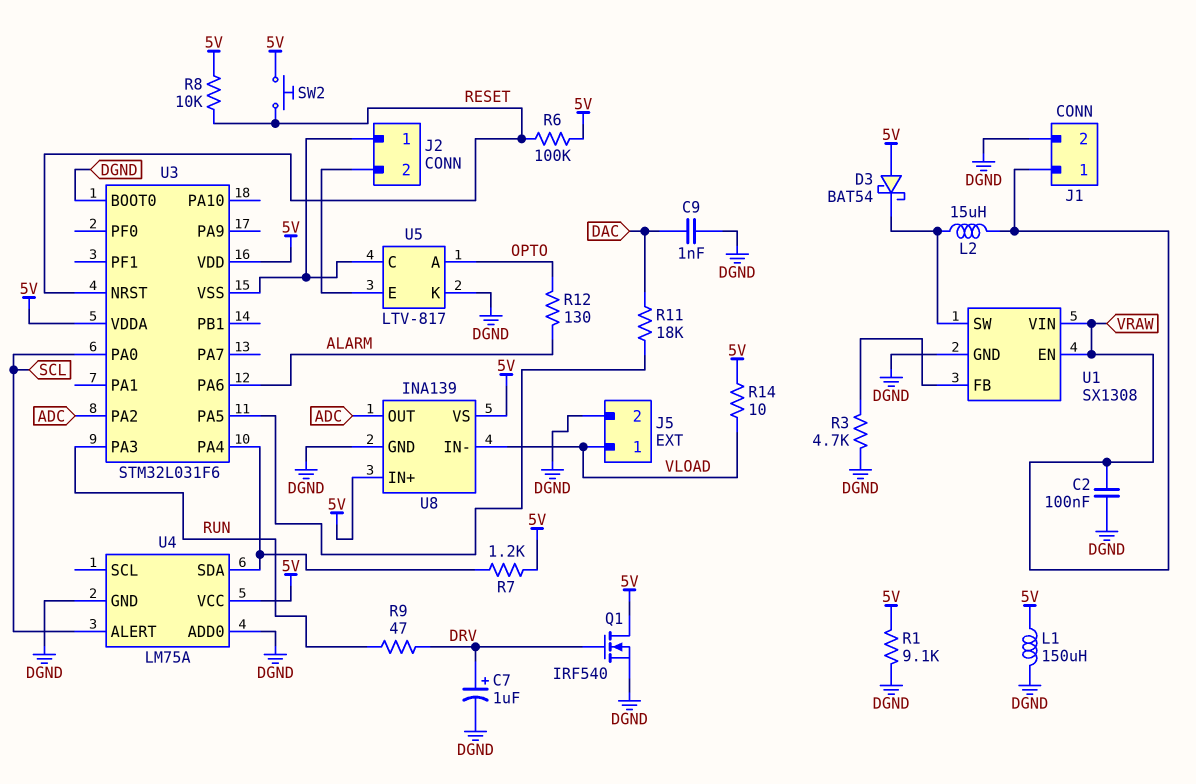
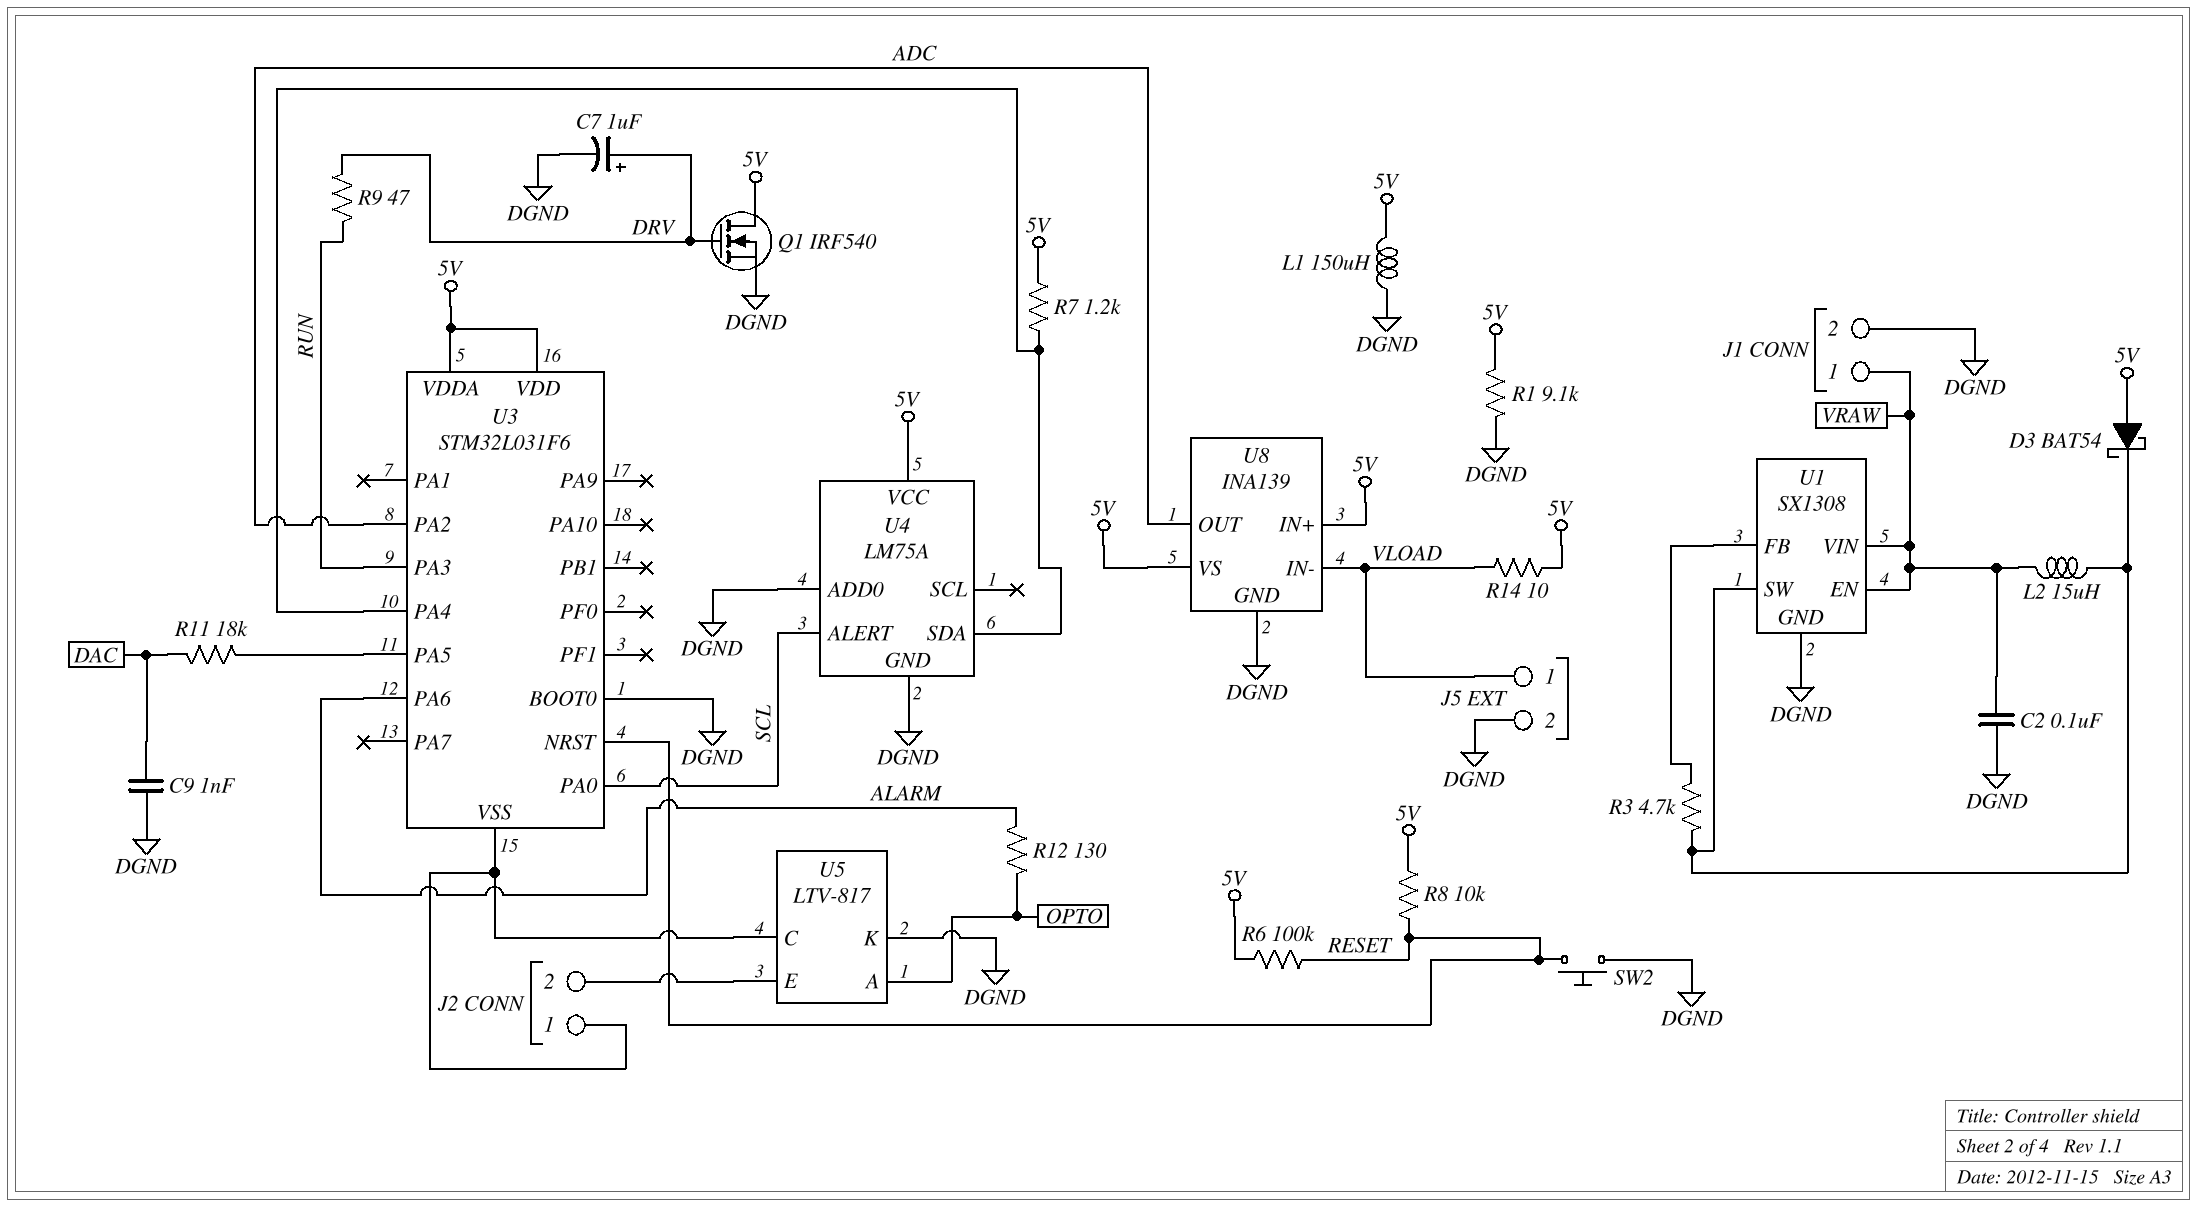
R3: 4.7k (DGND, U1/FB) -> 4.7k (U1/FB, U1/SW)
SW2: button (5V, RESET) -> button (DGND, RESET)

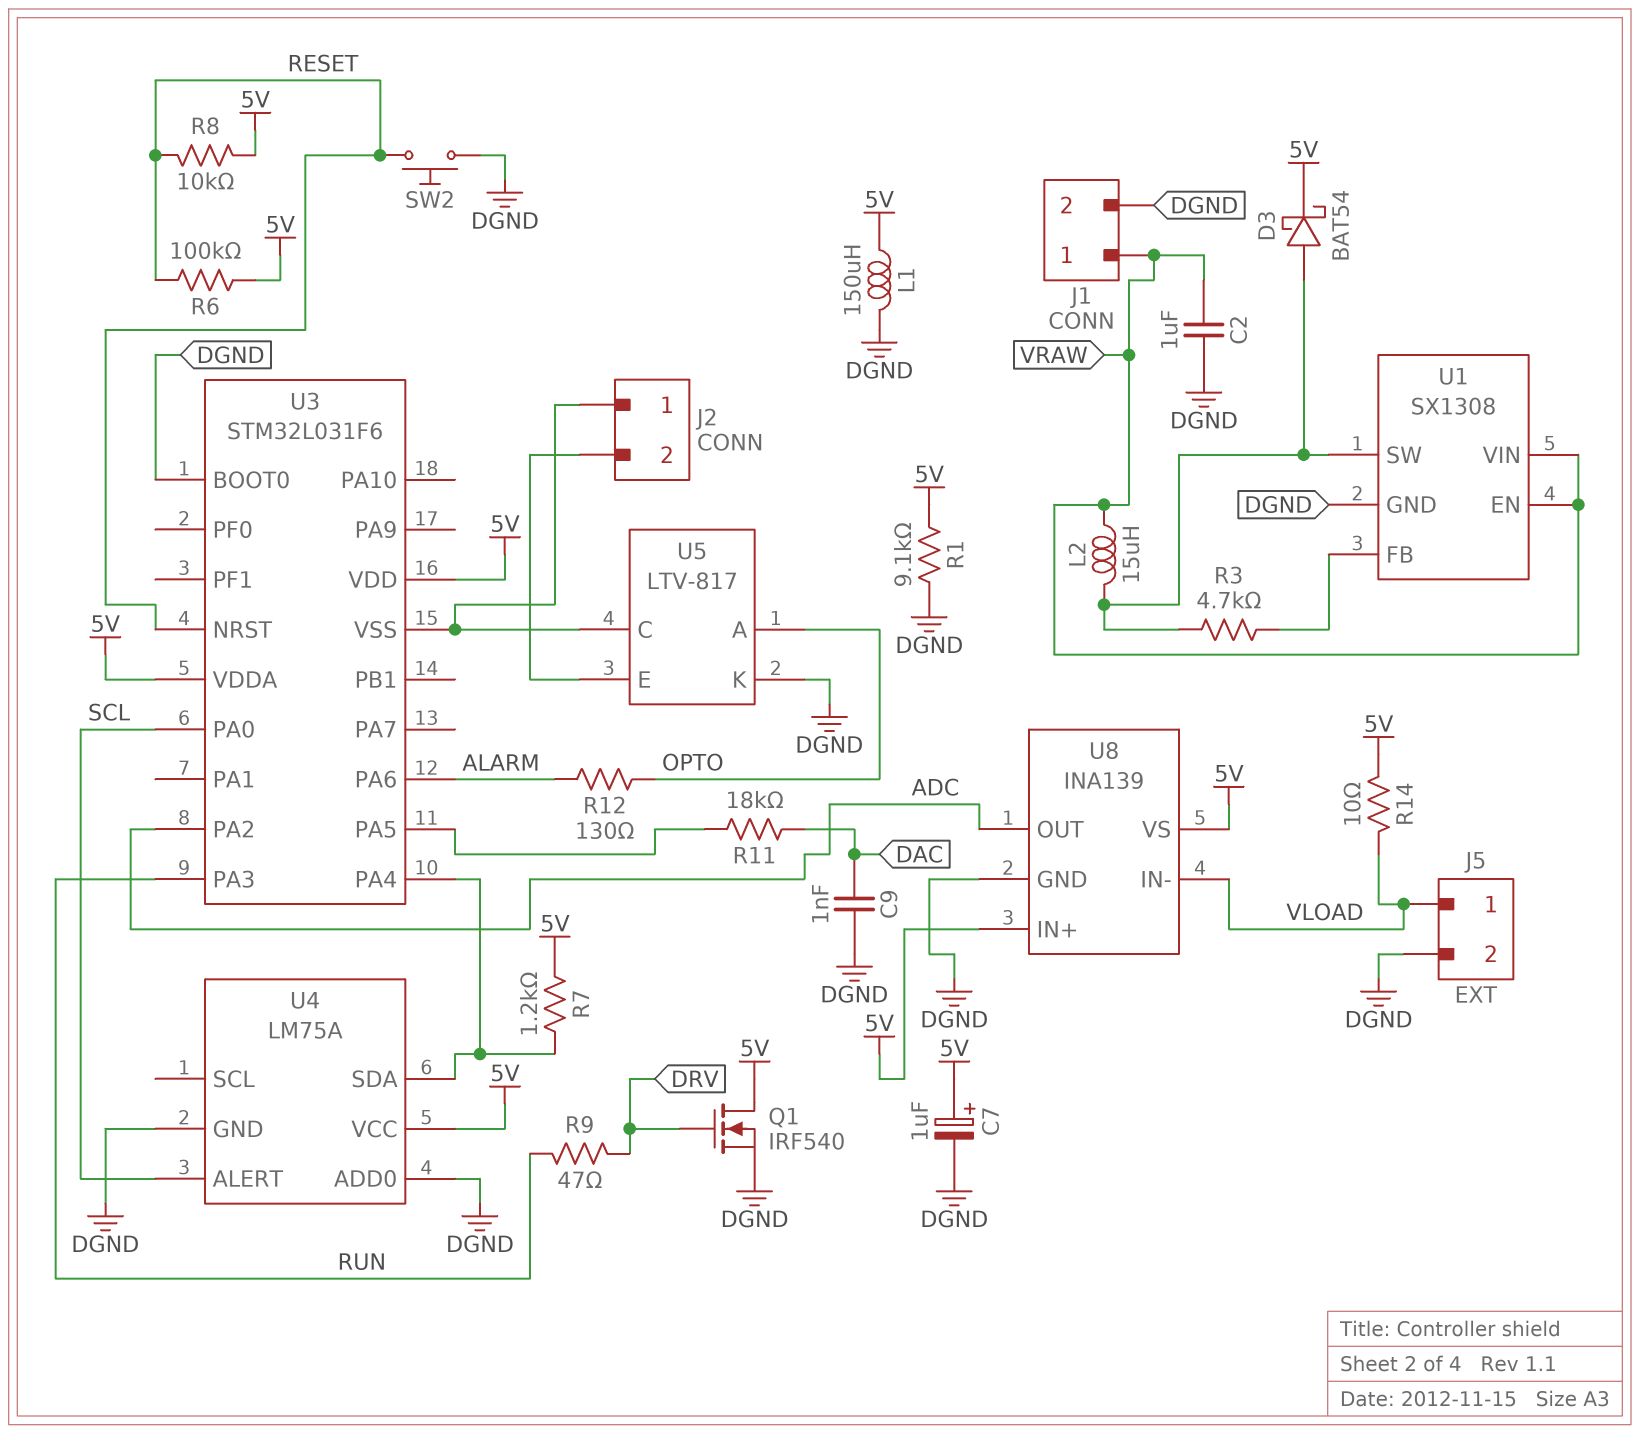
C2: 100nF (DGND, VRAW) -> 1uF (DGND, VRAW)
C7: 1uF (plus DRV, minus DGND) -> 1uF (plus 5V, minus DGND)
D3: schottky BAT54 (A 5V, K U1/SW) -> schottky BAT54 (A U1/SW, K 5V)

